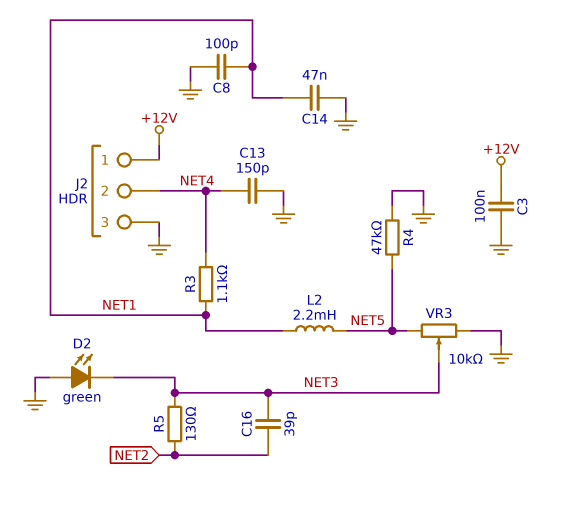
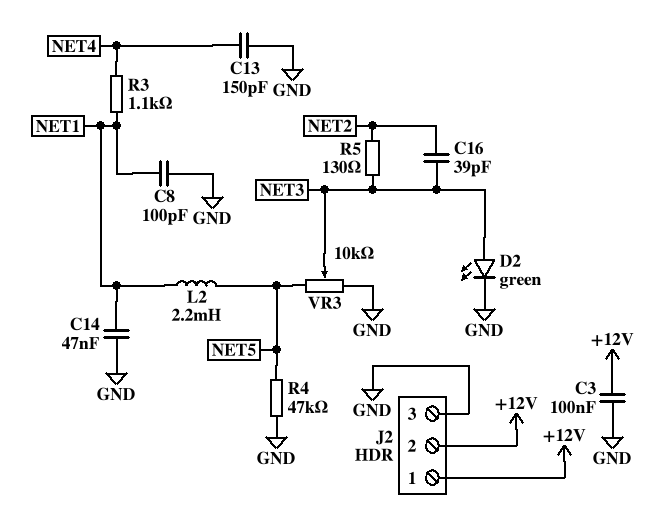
D2: LED green (A GND, K NET3) -> LED green (A NET3, K GND)
J2 pin 2: NET4 -> +12V

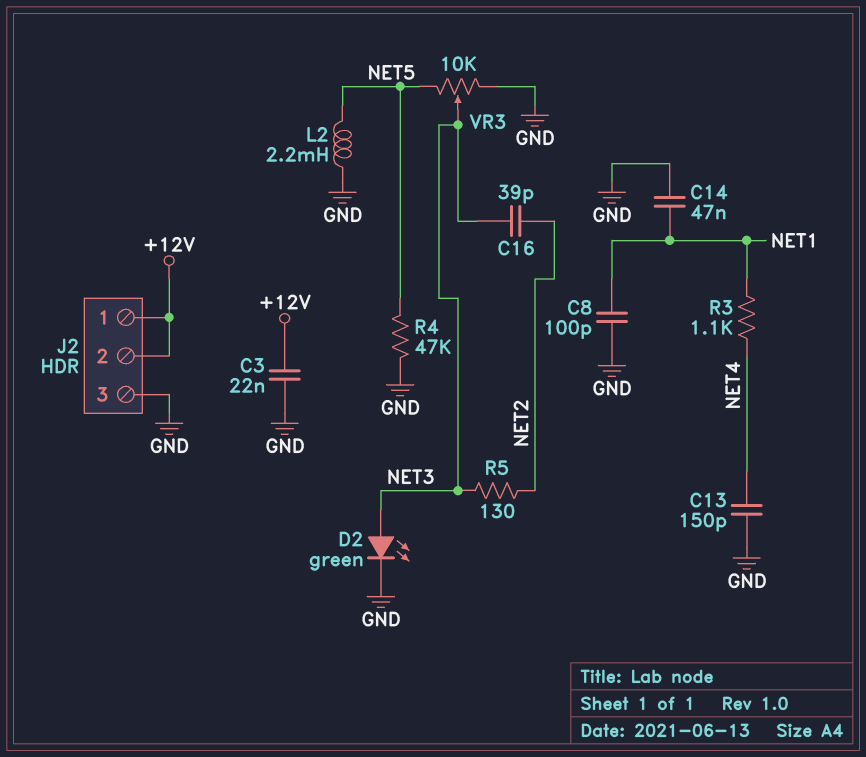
C3: 100nF (+12V, GND) -> 22nF (+12V, GND)
L2: 2.2mH (NET1, NET5) -> 2.2mH (GND, NET5)

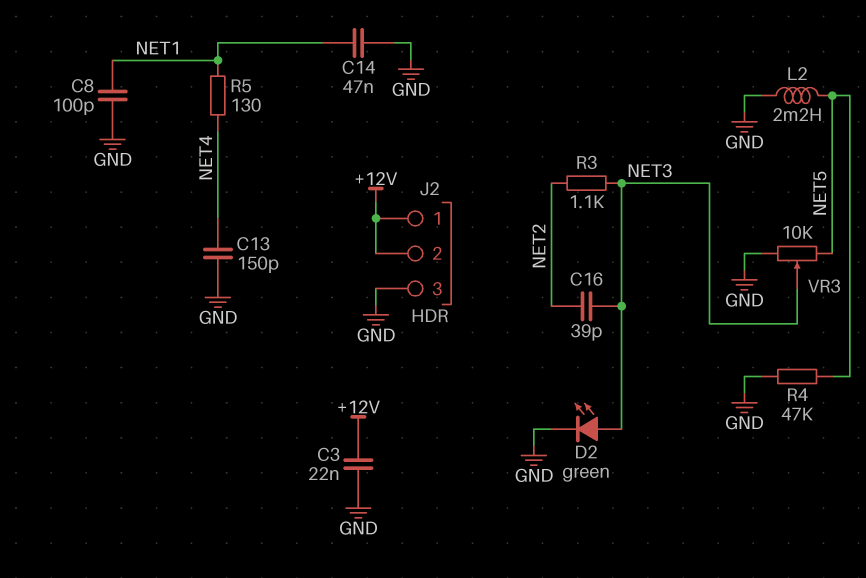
R3: 1.1k (NET1, NET4) -> 1.1k (NET2, NET3)
R5: 130 (NET2, NET3) -> 130 (NET1, NET4)

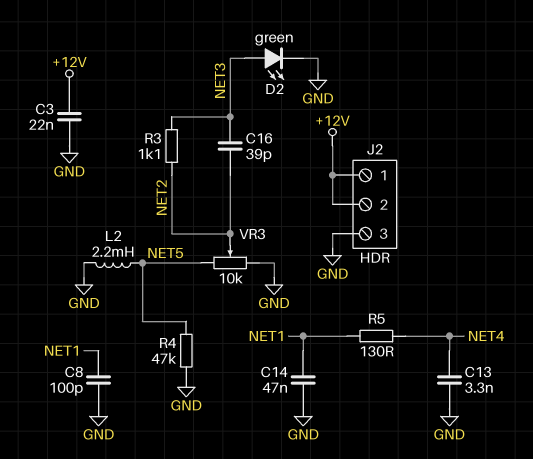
C13: 150pF (GND, NET4) -> 3.3nF (GND, NET4)
VR3: 10k (GND, NET5, wiper NET3) -> 10k (GND, NET5, wiper NET2)

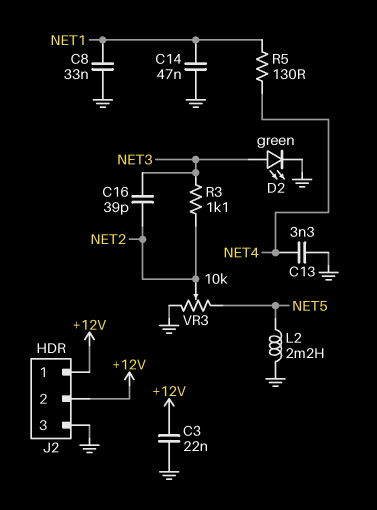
C8: 100pF (GND, NET1) -> 33nF (GND, NET1)
R4: 47k (GND, NET5) -> none

